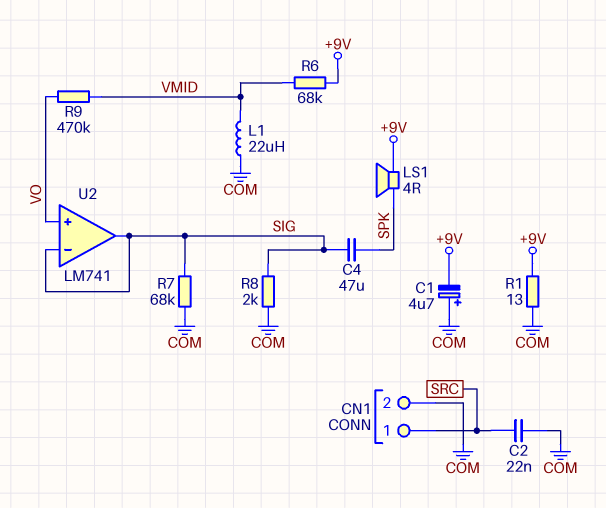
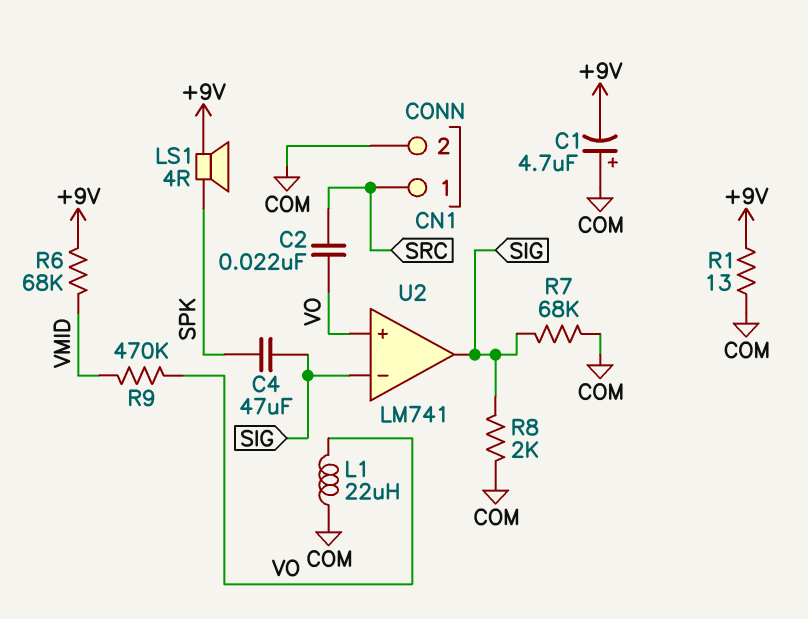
C2: 22nF (COM, SRC) -> 22nF (SRC, VO)
L1: 22uH (COM, VMID) -> 22uH (COM, VO)

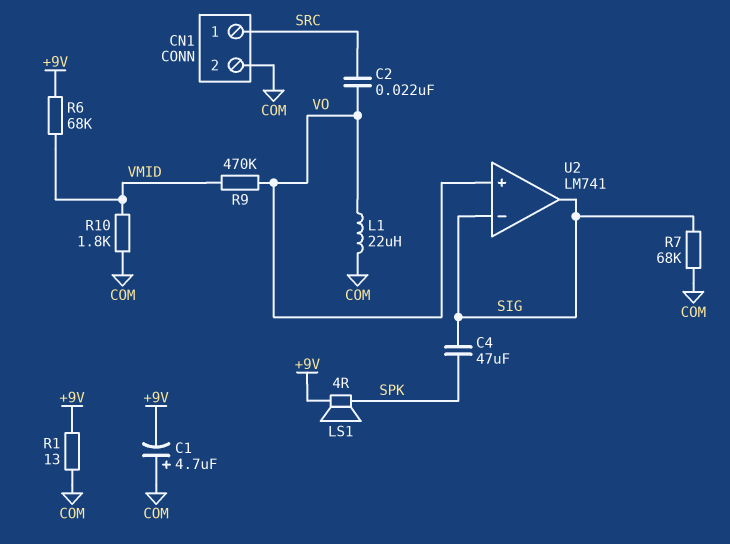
R8: 2k (COM, SIG) -> none
R10: none -> 1.8k (COM, VMID)

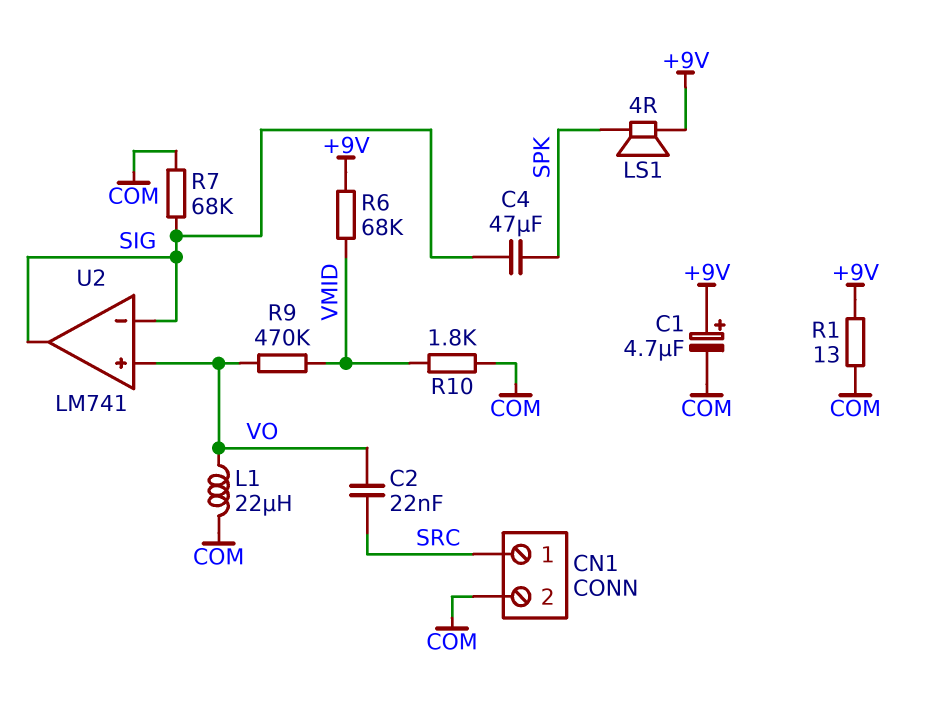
C1: 4.7uF (plus COM, minus +9V) -> 4.7uF (plus +9V, minus COM)

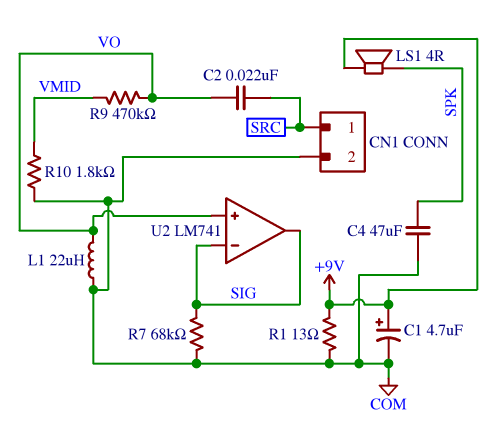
C4: 47uF (SIG, SPK) -> 47uF (COM, SPK)
R6: 68k (+9V, VMID) -> none

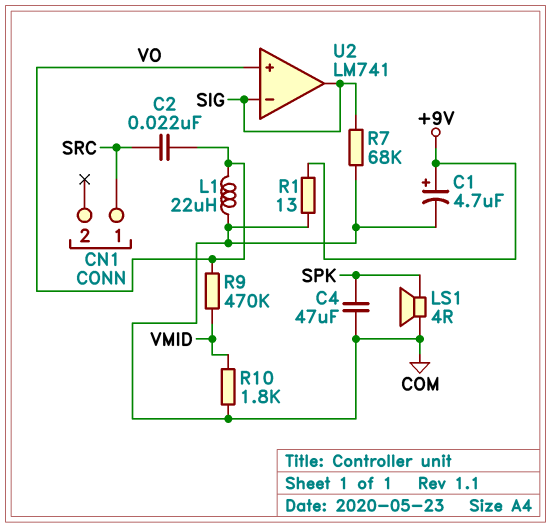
CN1 pin 2: COM -> none
LS1: speaker 4R (+9V, SPK) -> speaker 4R (COM, SPK)

